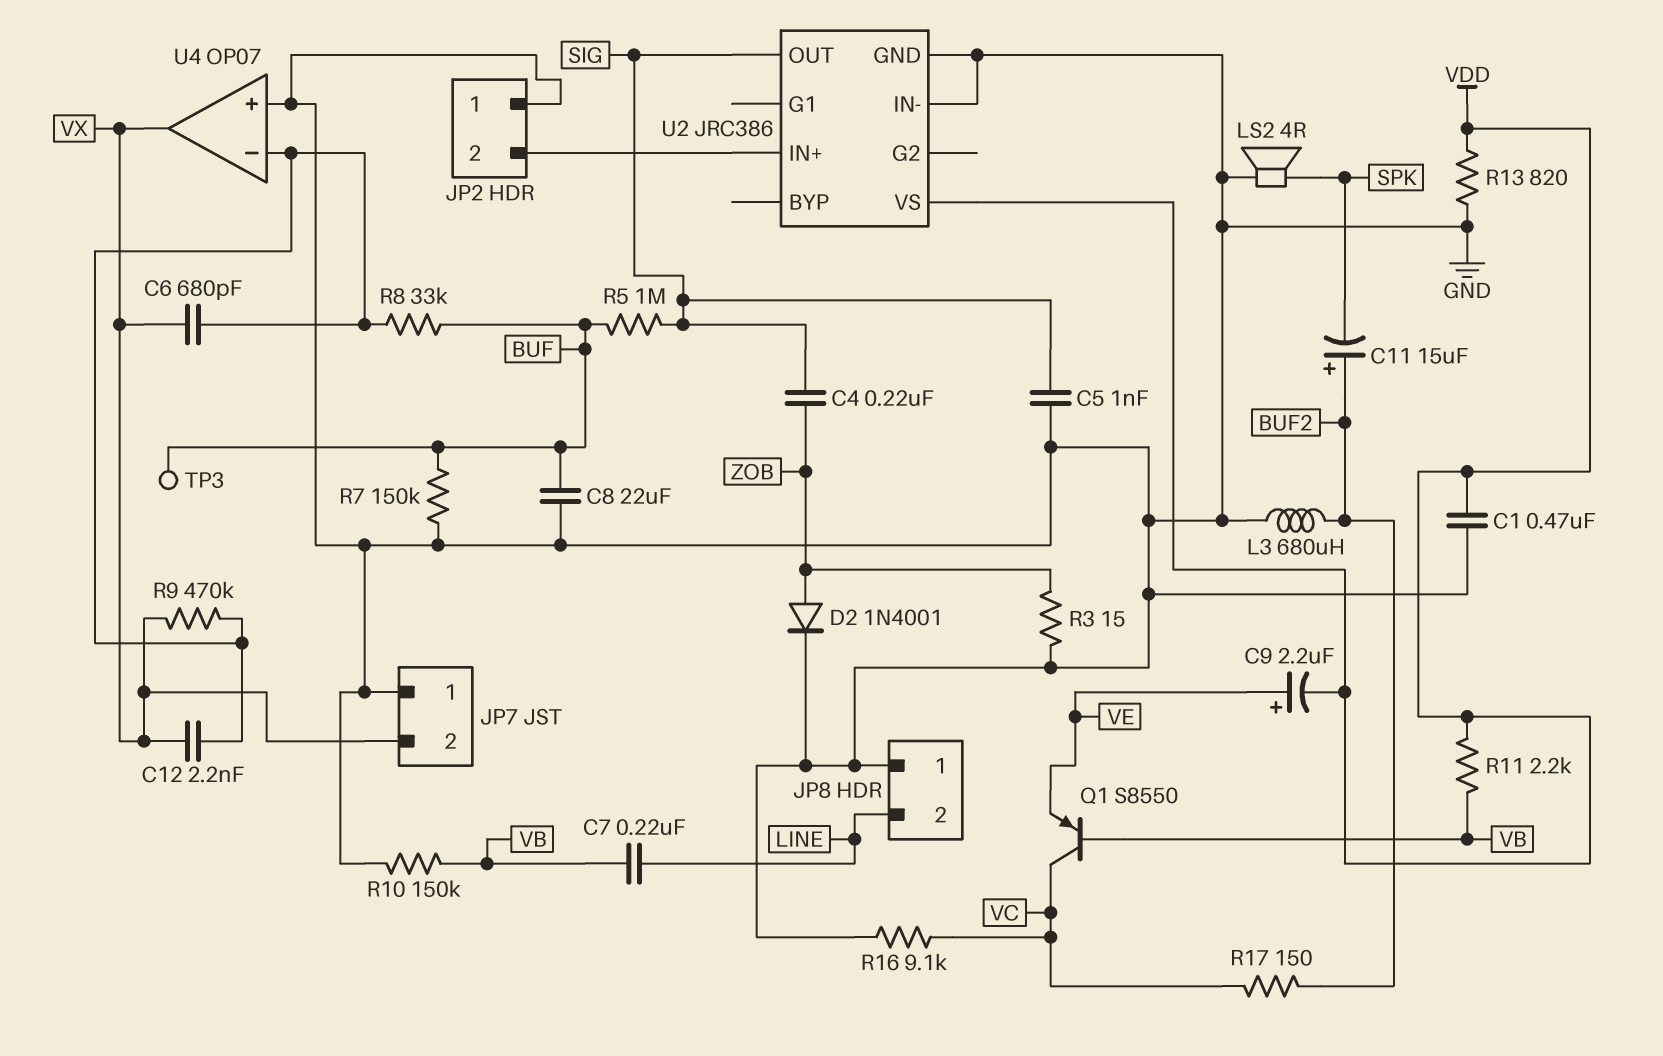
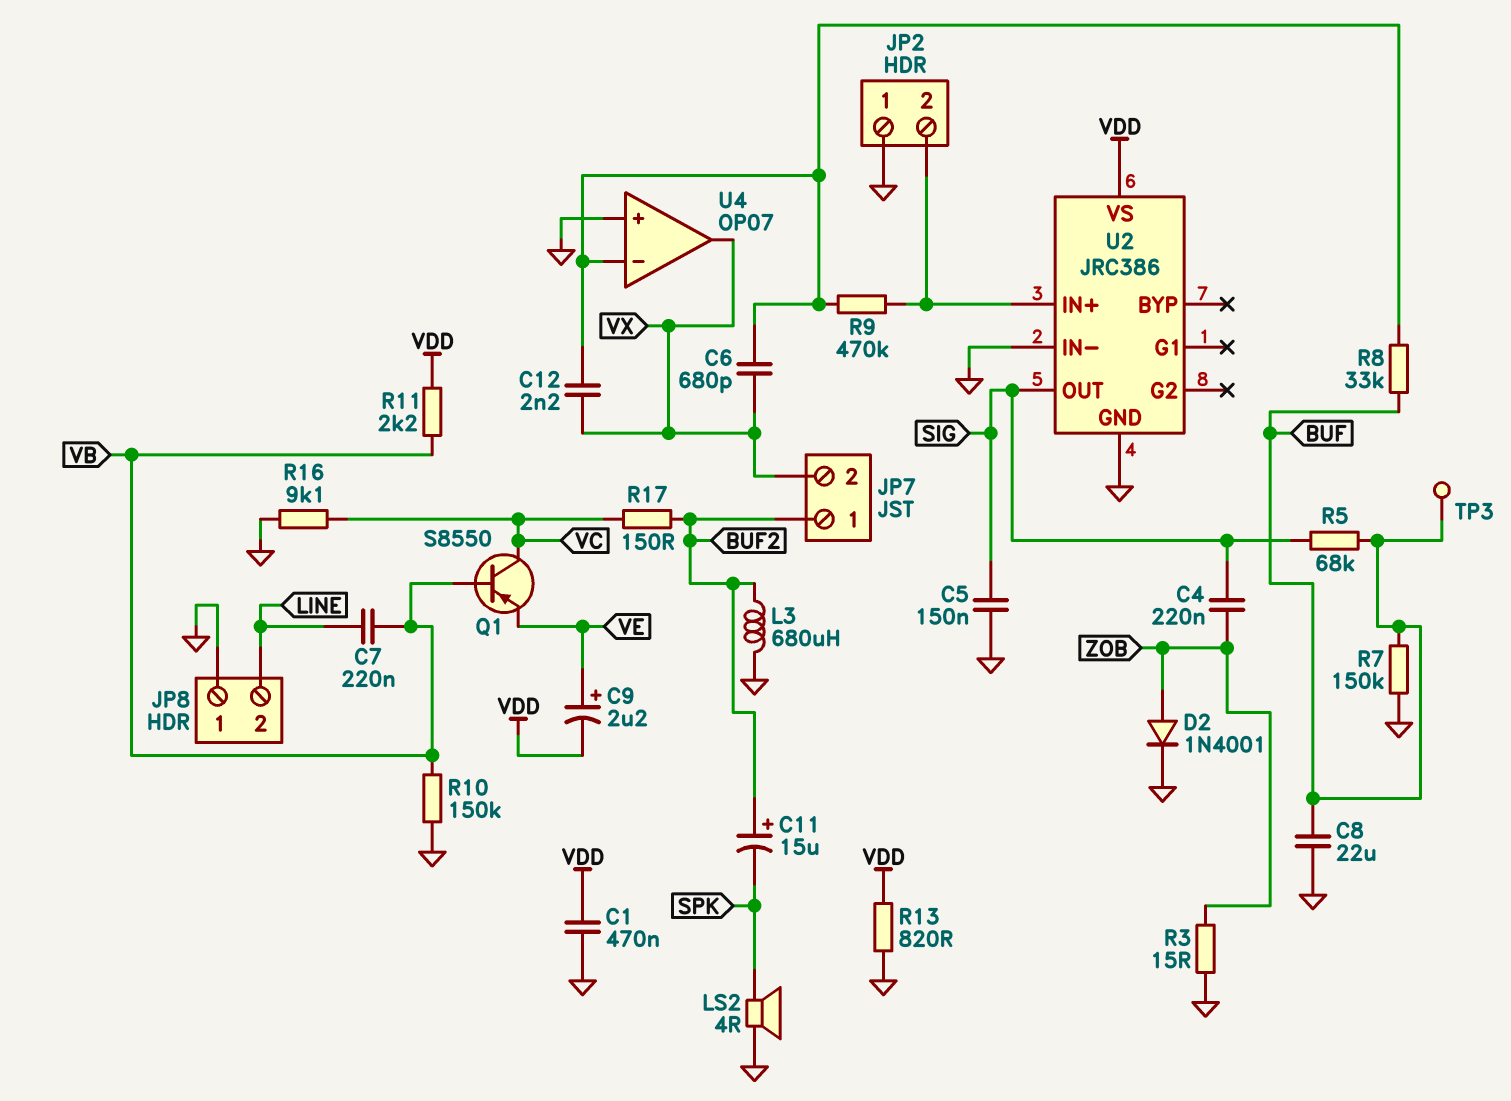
C5: 1nF (GND, SIG) -> 150nF (GND, SIG)
JP7 pin 1: GND -> BUF2
R5: 1M (BUF, SIG) -> 68k (BUF, SIG)
R9: 470k (U4/in-, VX) -> 470k (JP2/2, U4/in-)

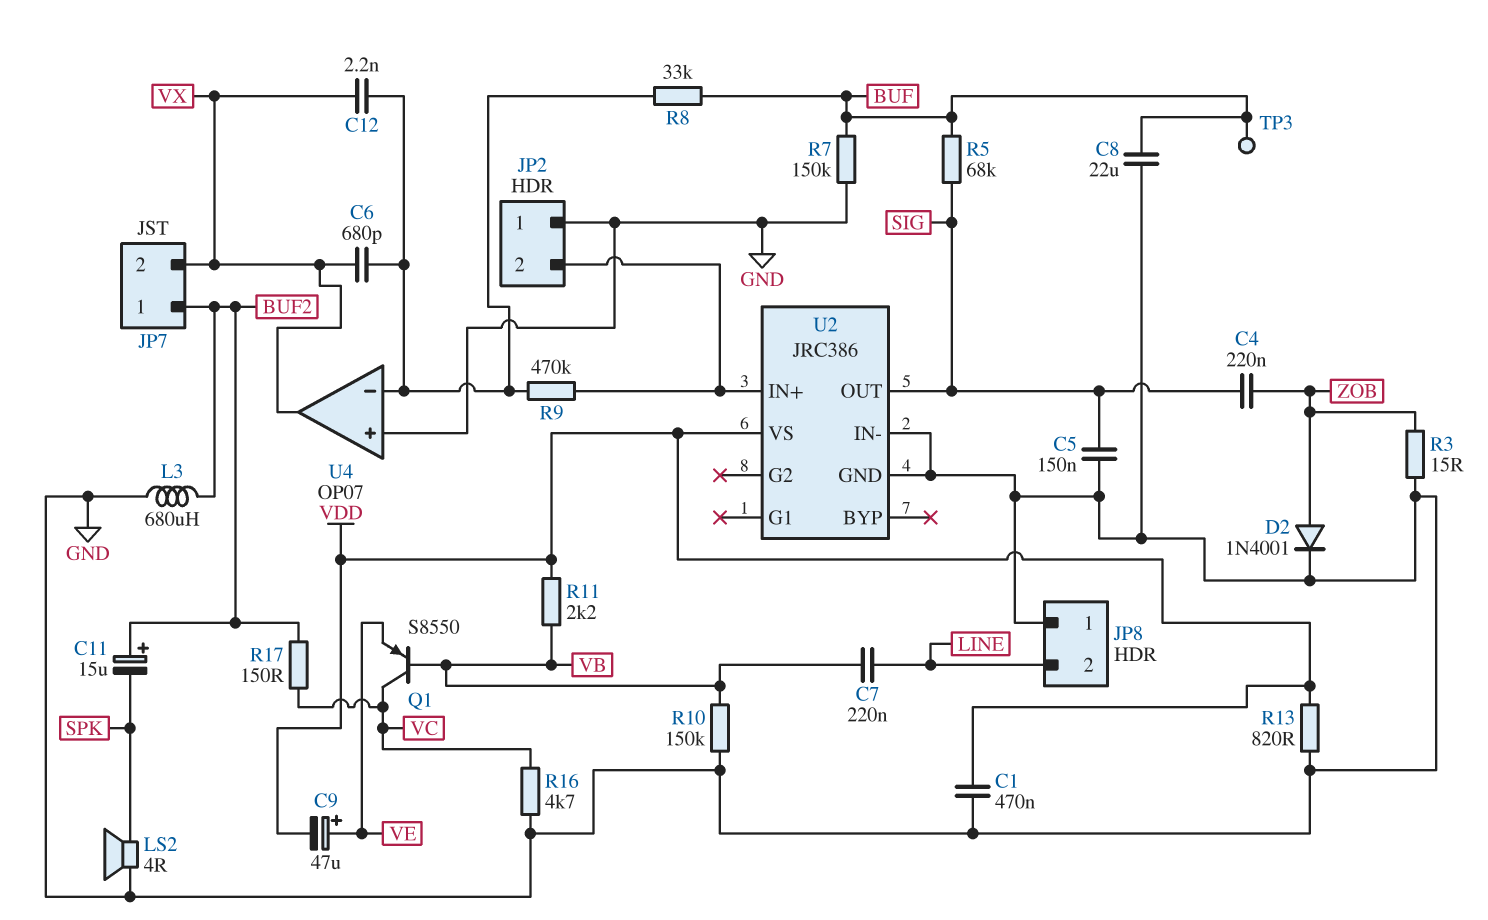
C9: 2.2uF (plus VE, minus VDD) -> 47uF (plus VE, minus VDD)
R16: 9.1k (GND, VC) -> 4.7k (GND, VC)

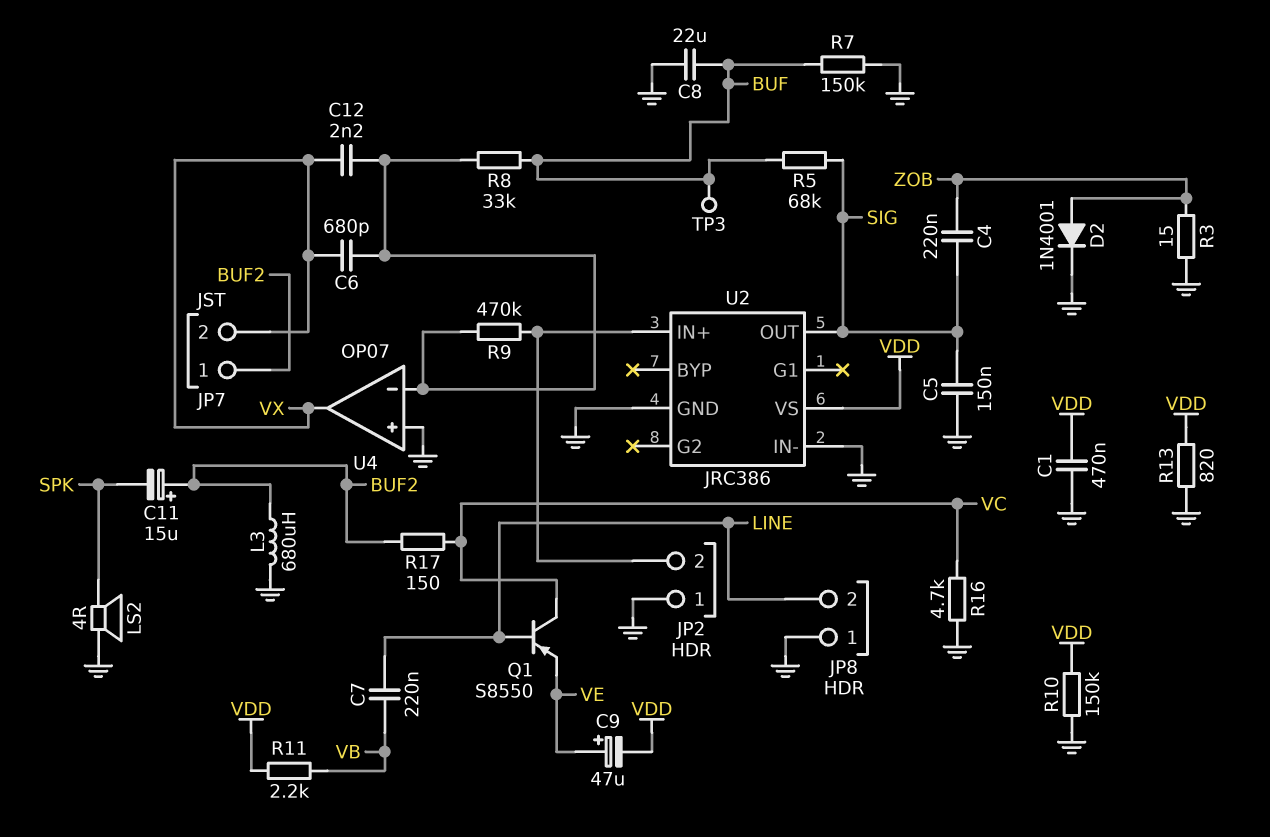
Q1: PNP S8550 (B VB, C VC, E VE) -> PNP S8550 (B LINE, C VC, E VE)
R10: 150k (GND, VB) -> 150k (GND, VDD)

